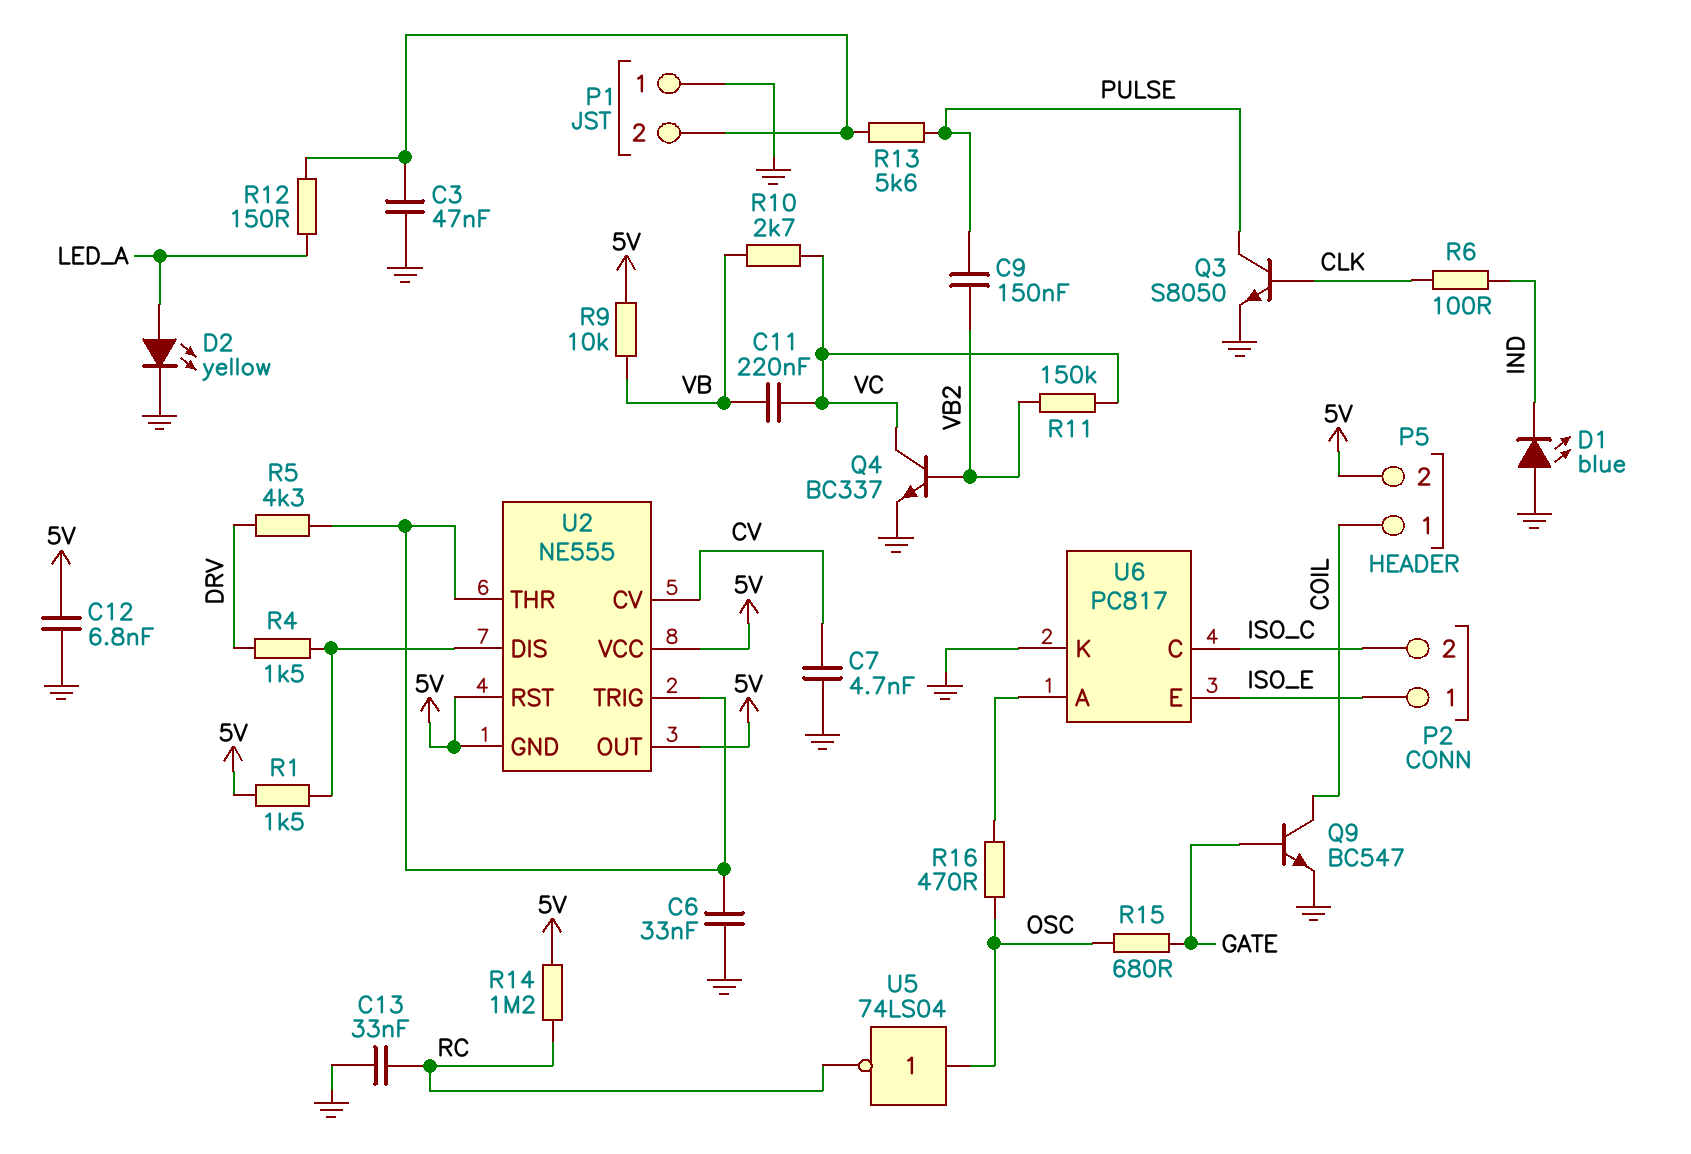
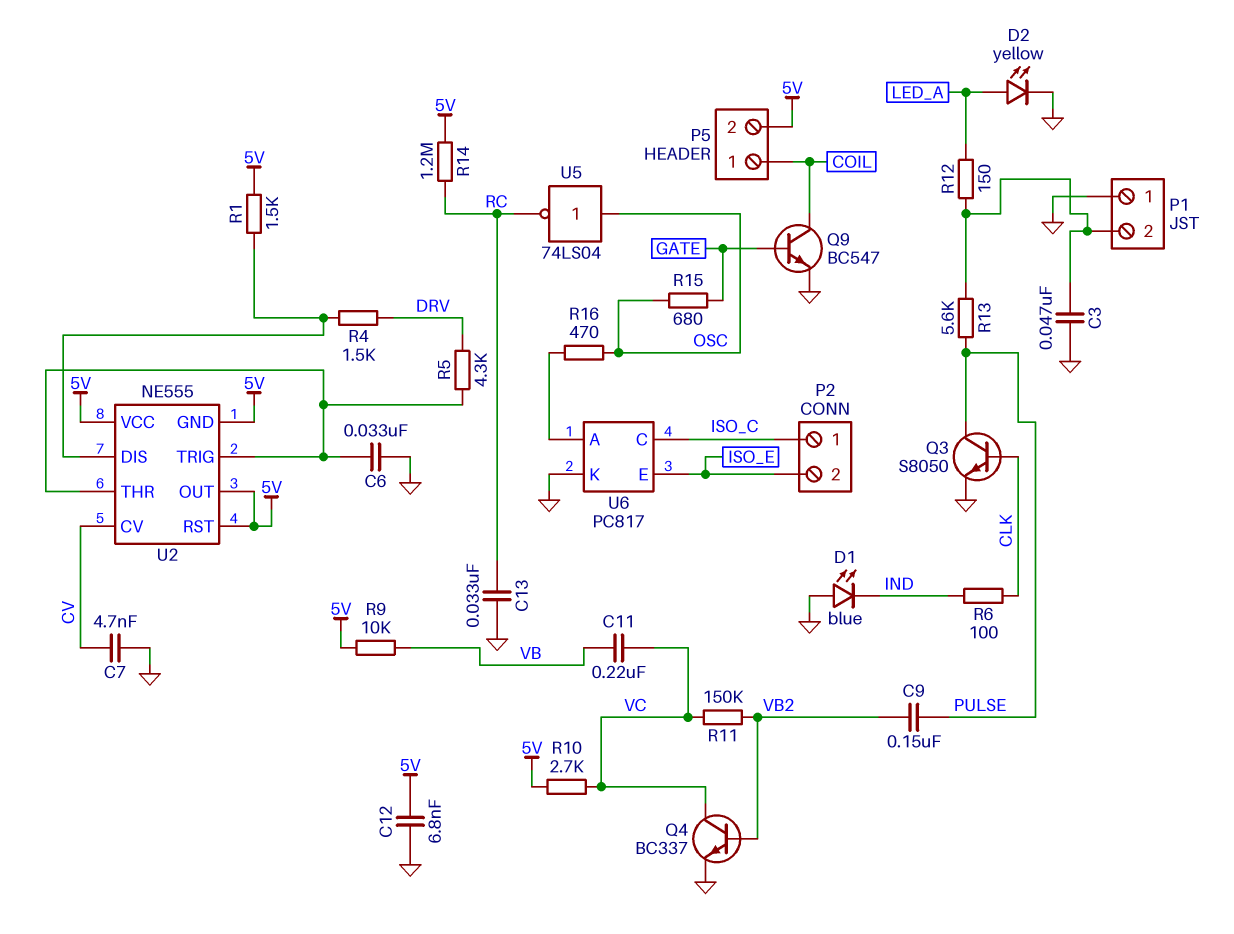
P2 pin 1: ISO_E -> ISO_C
P2 pin 2: ISO_C -> ISO_E
R10: 2.7k (VB, VC) -> 2.7k (5V, VC)

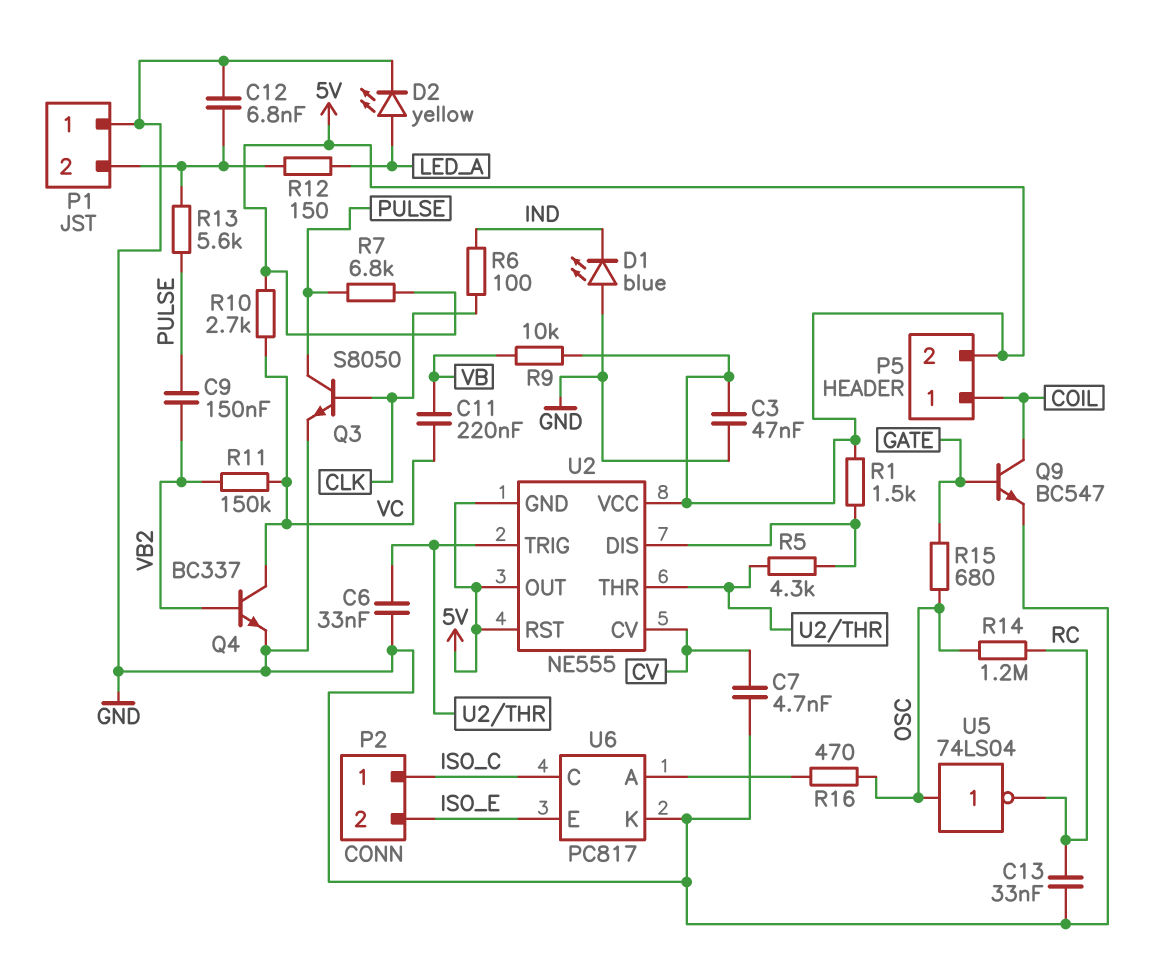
C3: 47nF (GND, P1/2) -> 47nF (5V, GND)
C12: 6.8nF (5V, GND) -> 6.8nF (GND, P1/2)
R4: 1.5k (DRV, U2/DIS) -> none
R5: 4.3k (DRV, U2/THR) -> 4.3k (U2/DIS, U2/THR)
R7: none -> 6.8k (5V, PULSE)
R14: 1.2M (5V, RC) -> 1.2M (OSC, RC)

